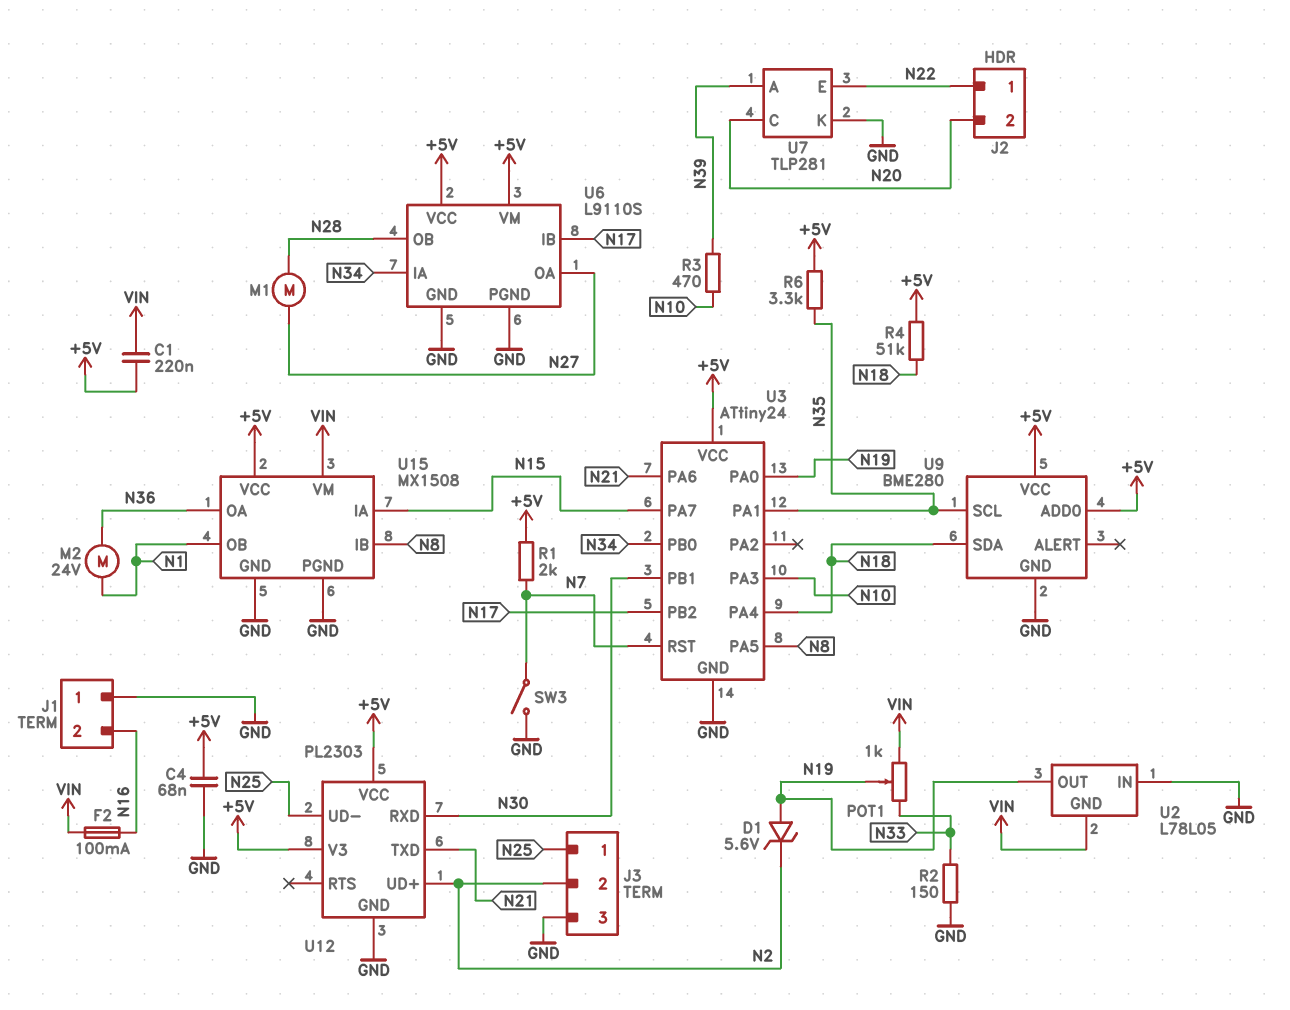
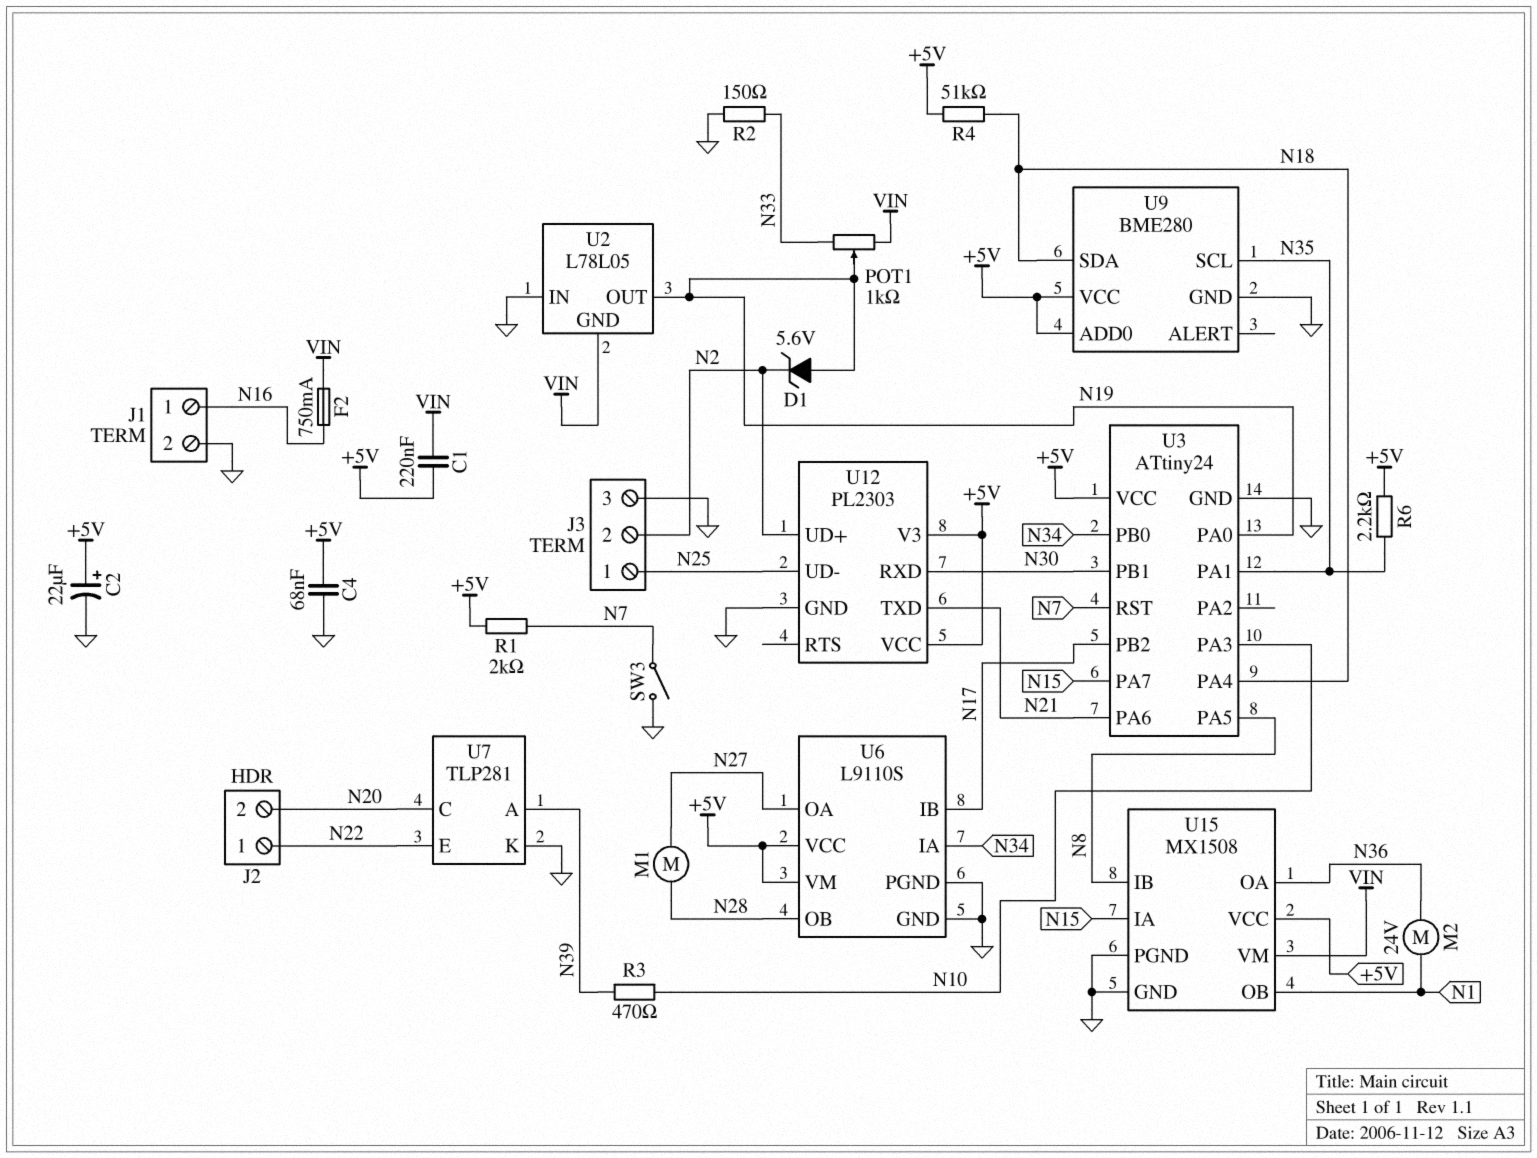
C2: none -> 22uF (plus +5V, minus GND)
F2: 100mA (N16, VIN) -> 750mA (N16, VIN)
J1 pin 1: GND -> N16
J1 pin 2: N16 -> GND
R6: 3.3k (+5V, N35) -> 2.2k (+5V, N35)

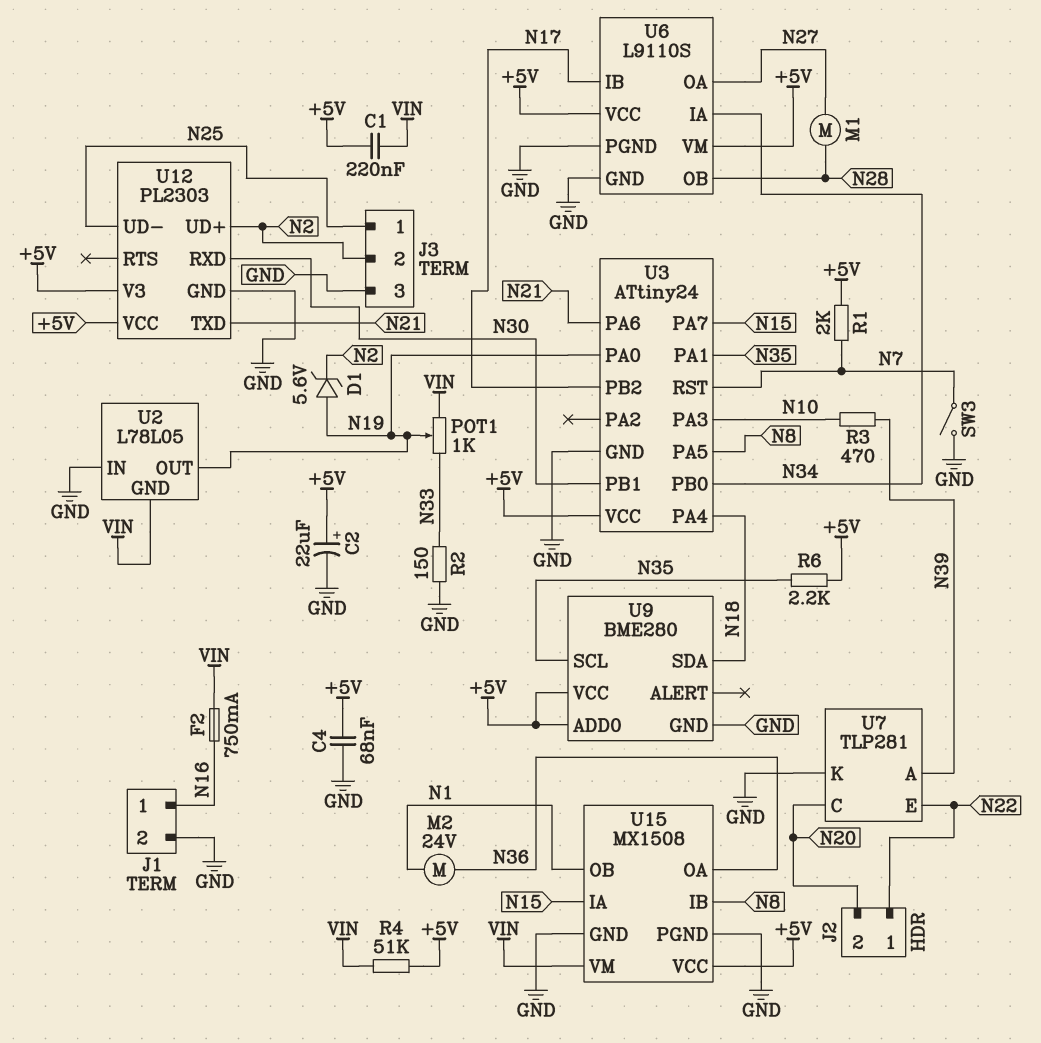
R4: 51k (+5V, N18) -> 51k (+5V, VIN)

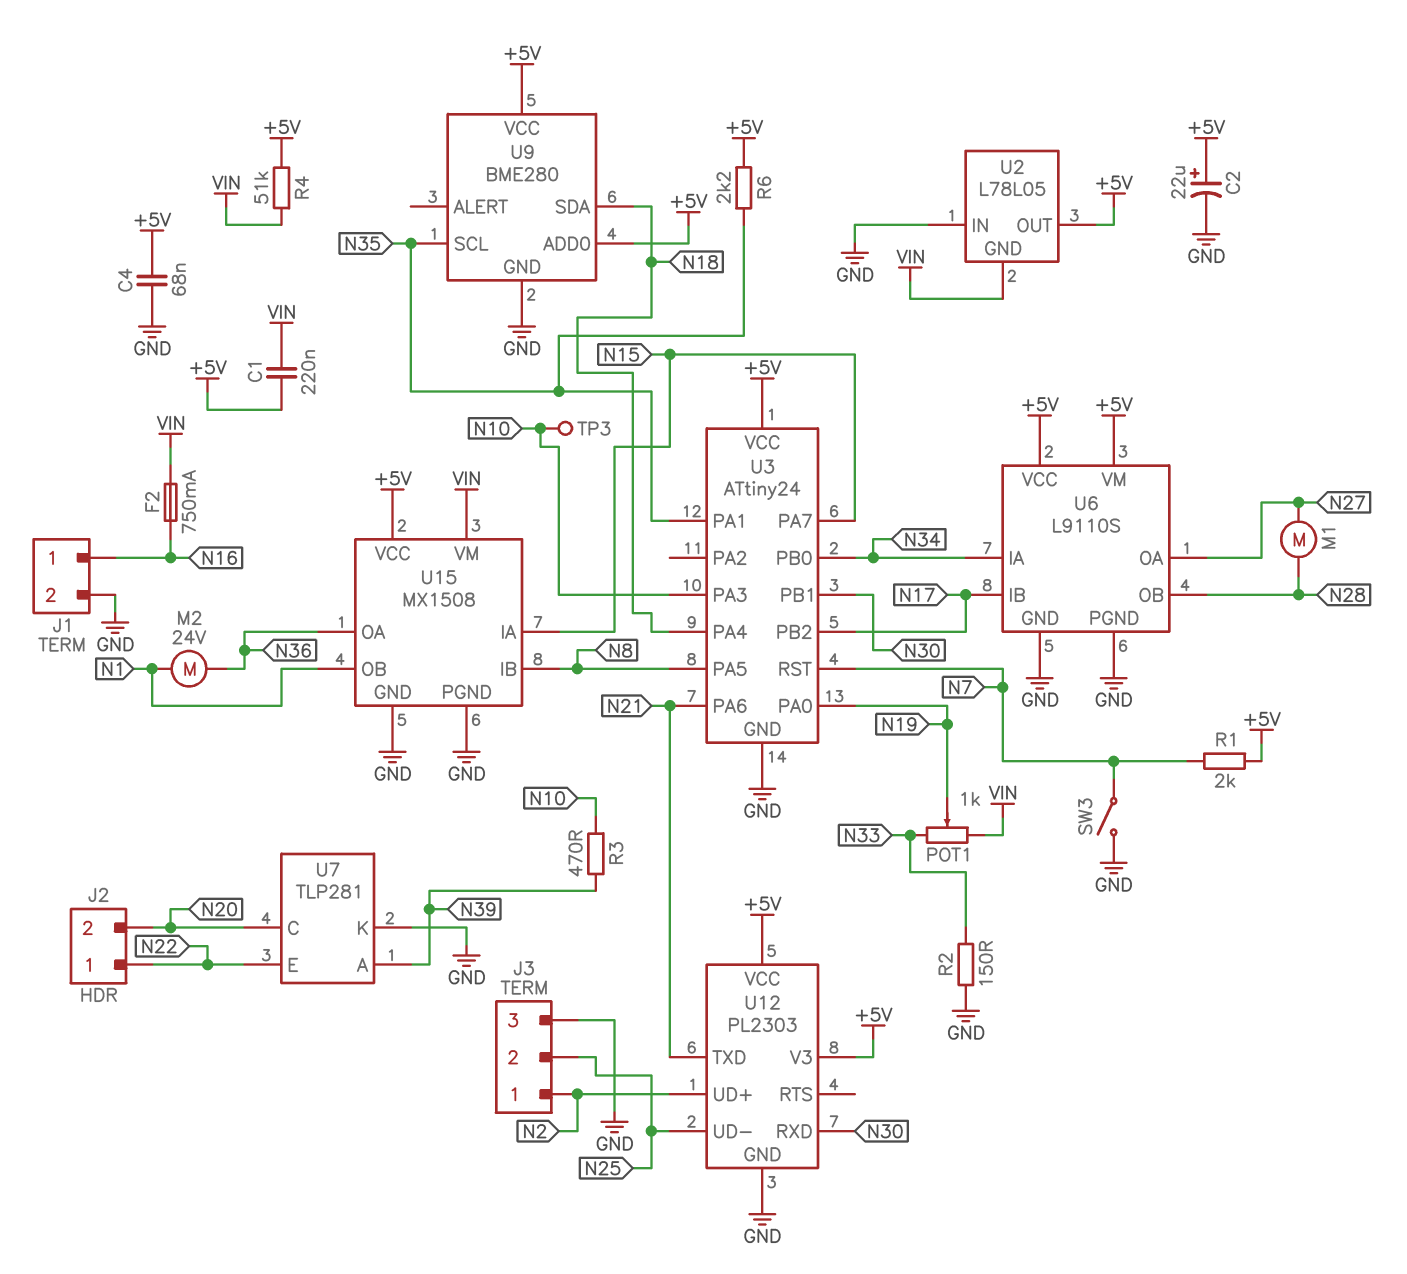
D1: zener 5.6V (A N19, K N2) -> none
J3 pin 1: N25 -> N2
J3 pin 2: N2 -> N25
TP3: none -> test point (N10)
U2 pin OUT: N19 -> +5V

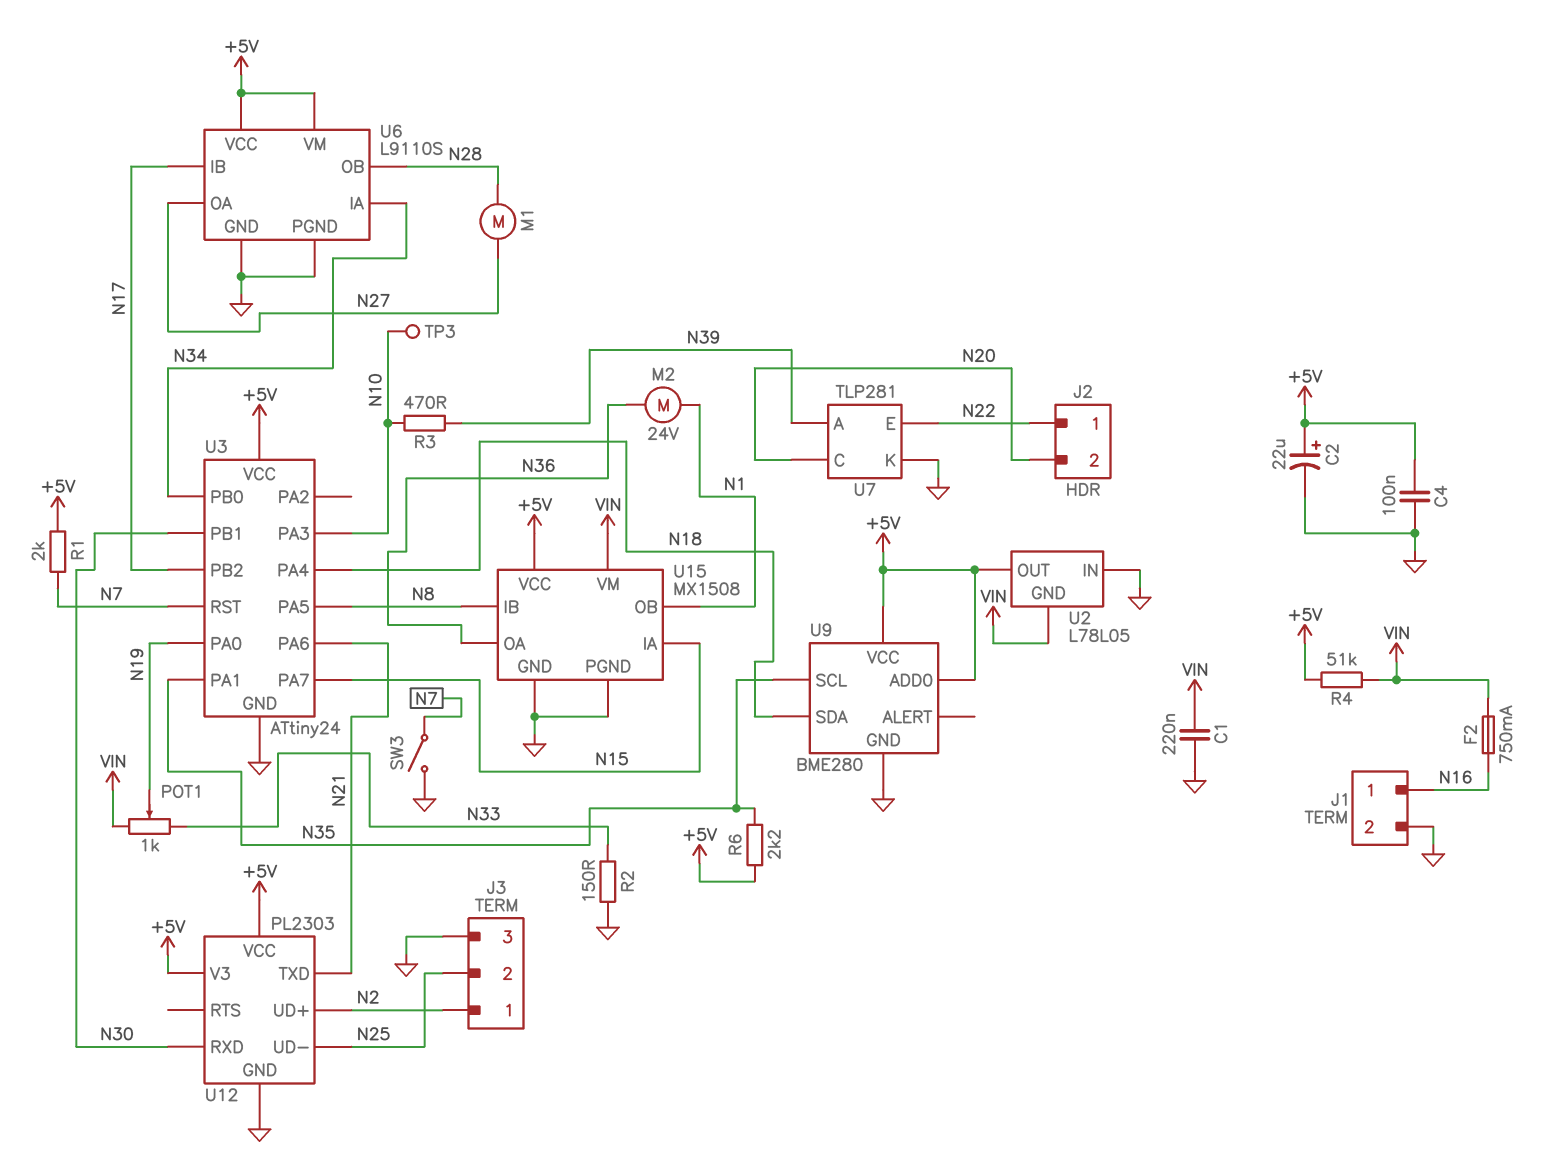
C1: 220nF (+5V, VIN) -> 220nF (GND, VIN)
C4: 68nF (+5V, GND) -> 100nF (+5V, GND)

